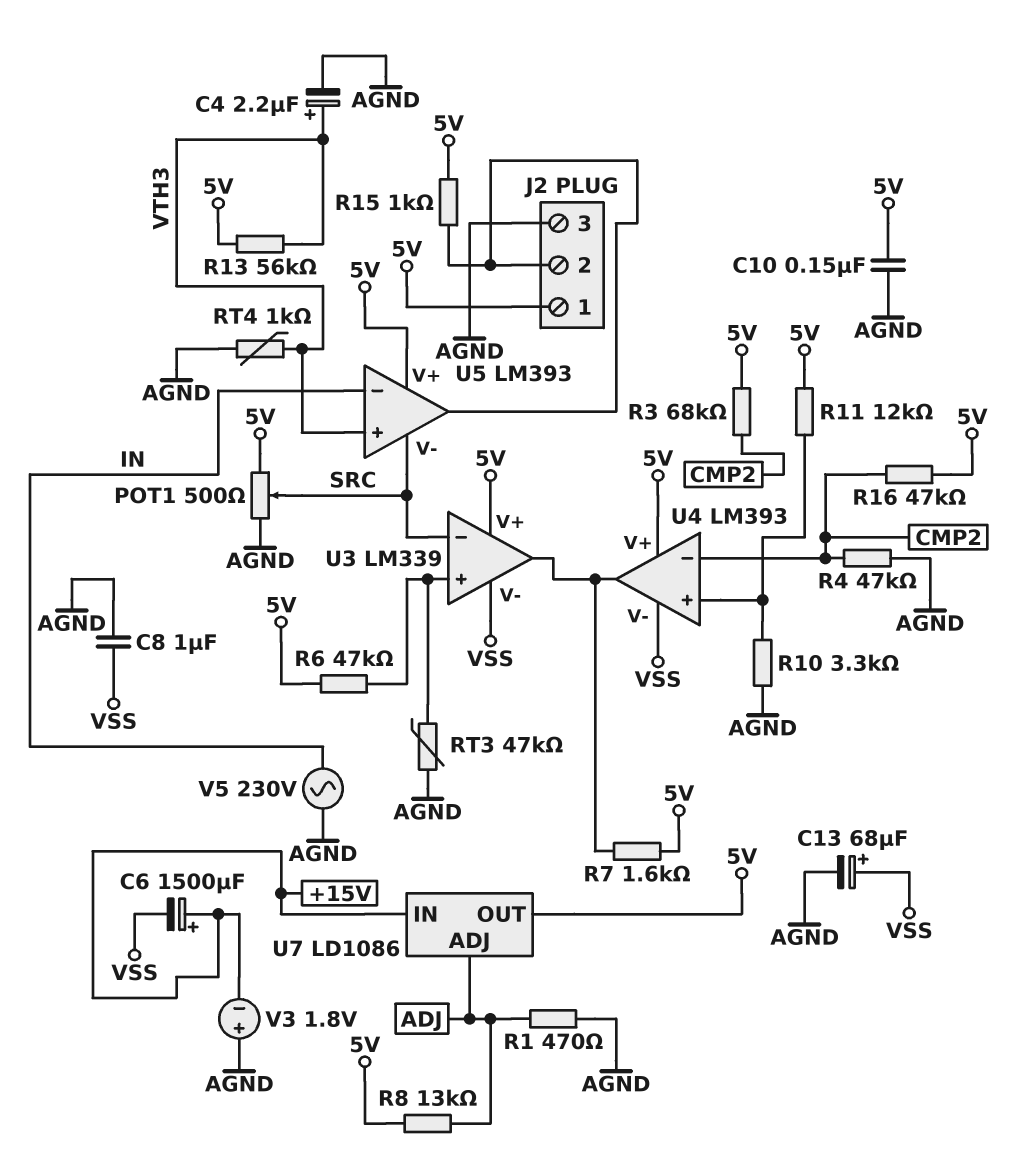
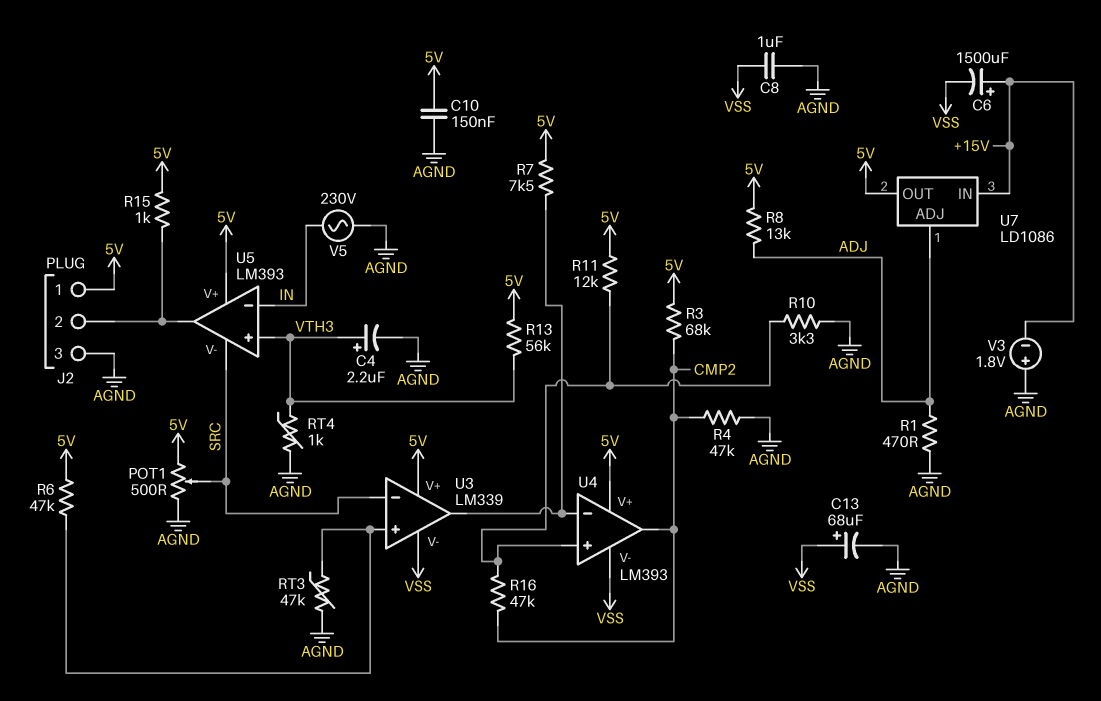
R7: 1.6k (5V, U3/out) -> 7.5k (5V, U3/out)
R16: 47k (5V, CMP2) -> 47k (CMP2, U4/in+)
U4 pin in-: CMP2 -> U3/out
U4 pin out: U3/out -> CMP2

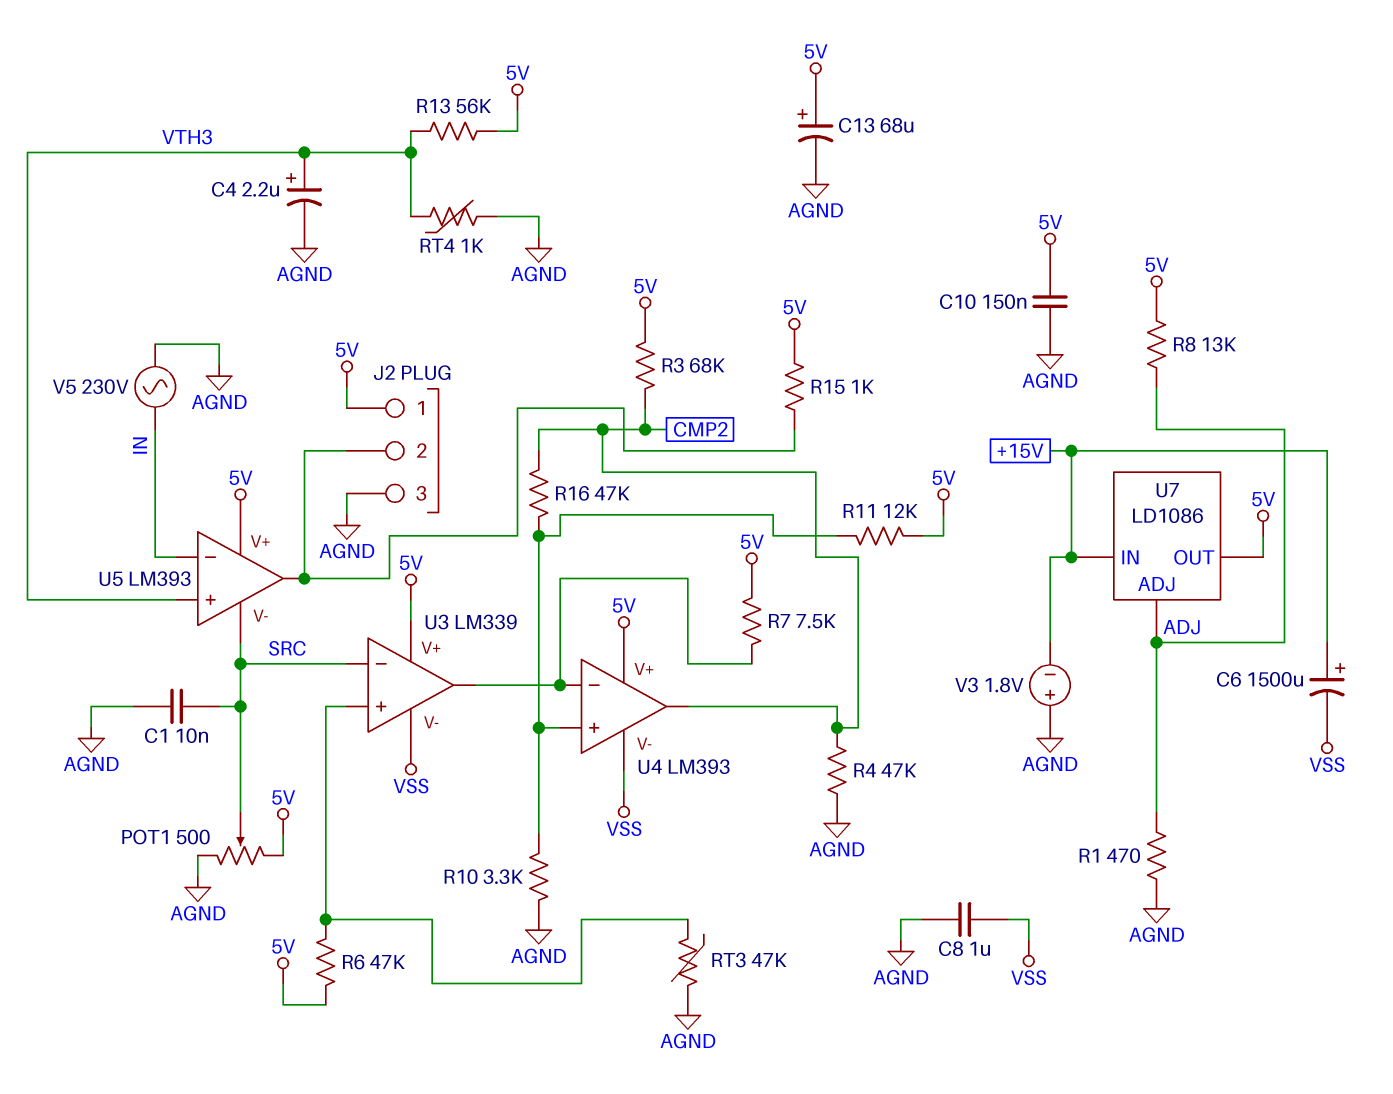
C1: none -> 10nF (AGND, SRC)
C13: 68uF (plus VSS, minus AGND) -> 68uF (plus 5V, minus AGND)

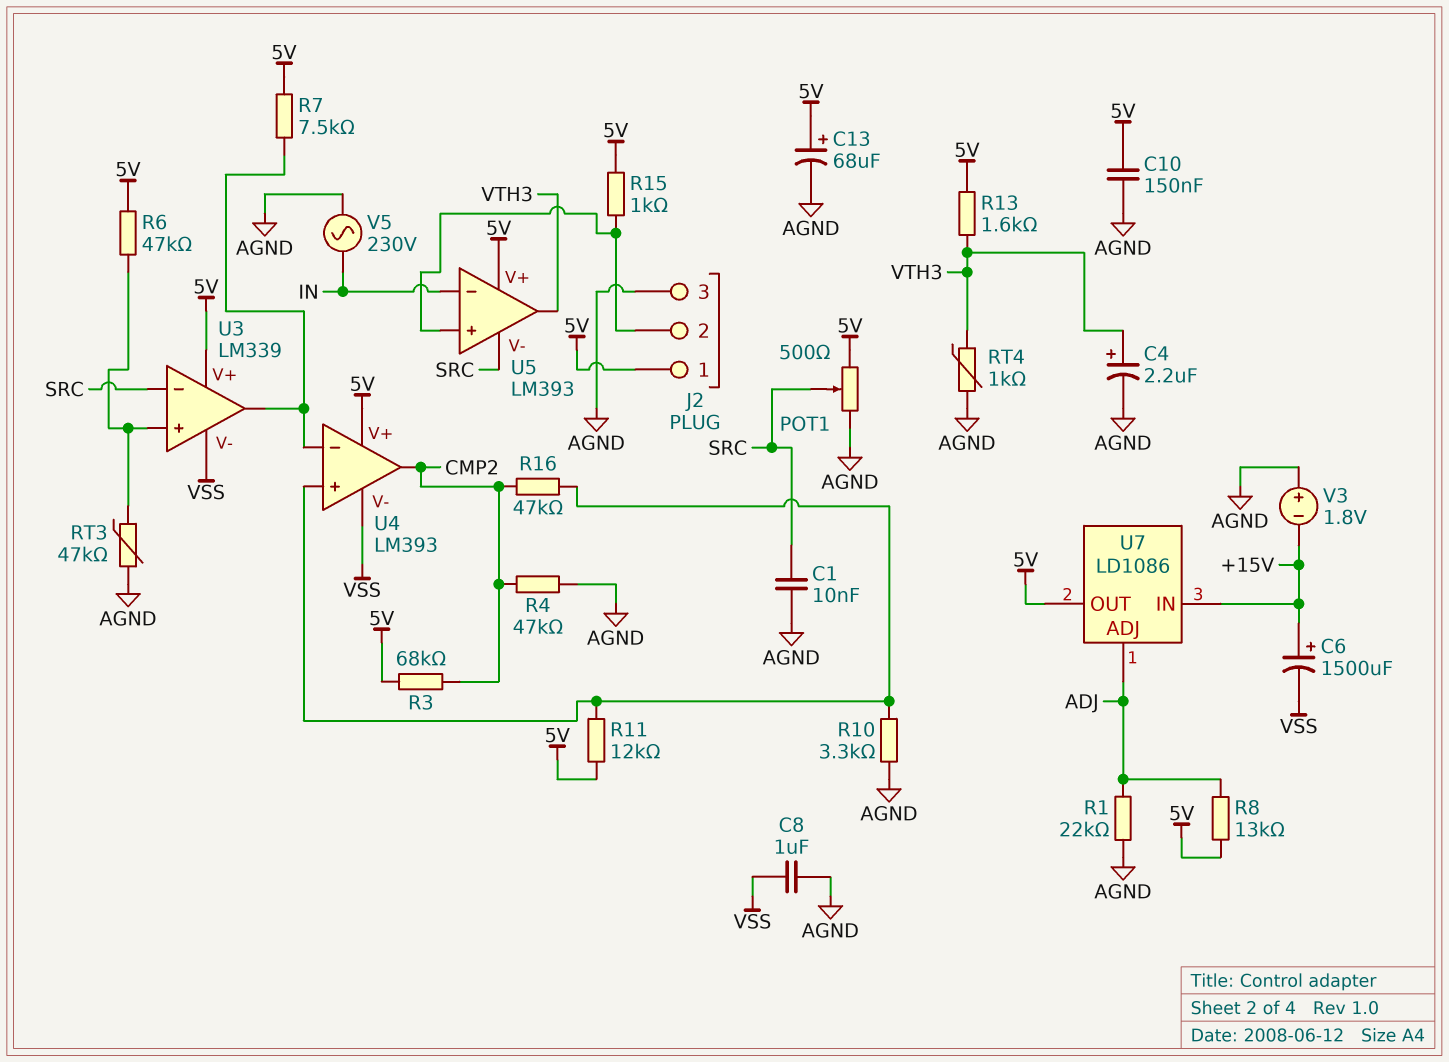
R1: 470 (ADJ, AGND) -> 22k (ADJ, AGND)
R13: 56k (5V, VTH3) -> 1.6k (5V, VTH3)
U5 pin in+: VTH3 -> J2/2
U5 pin out: J2/2 -> VTH3

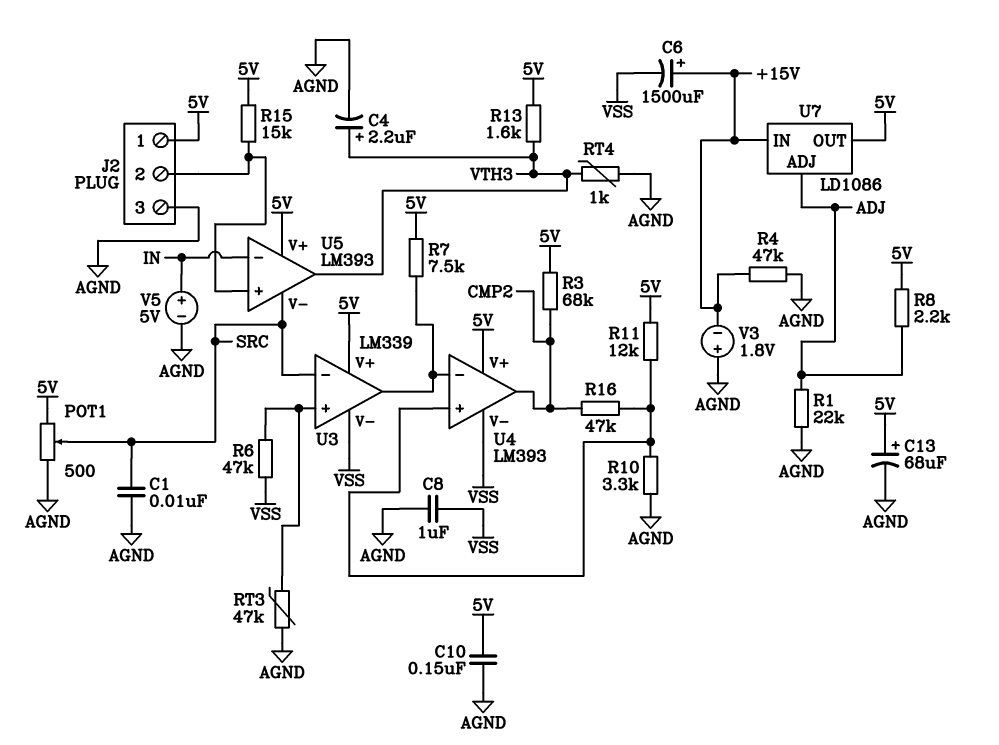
R4: 47k (AGND, CMP2) -> 47k (+15V, AGND)
R6: 47k (5V, U3/in+) -> 47k (U3/in+, VSS)
R8: 13k (5V, ADJ) -> 2.2k (5V, ADJ)
R15: 1k (5V, J2/2) -> 15k (5V, J2/2)
V5: AC 230V (AGND, IN) -> 5V (plus IN, minus AGND)

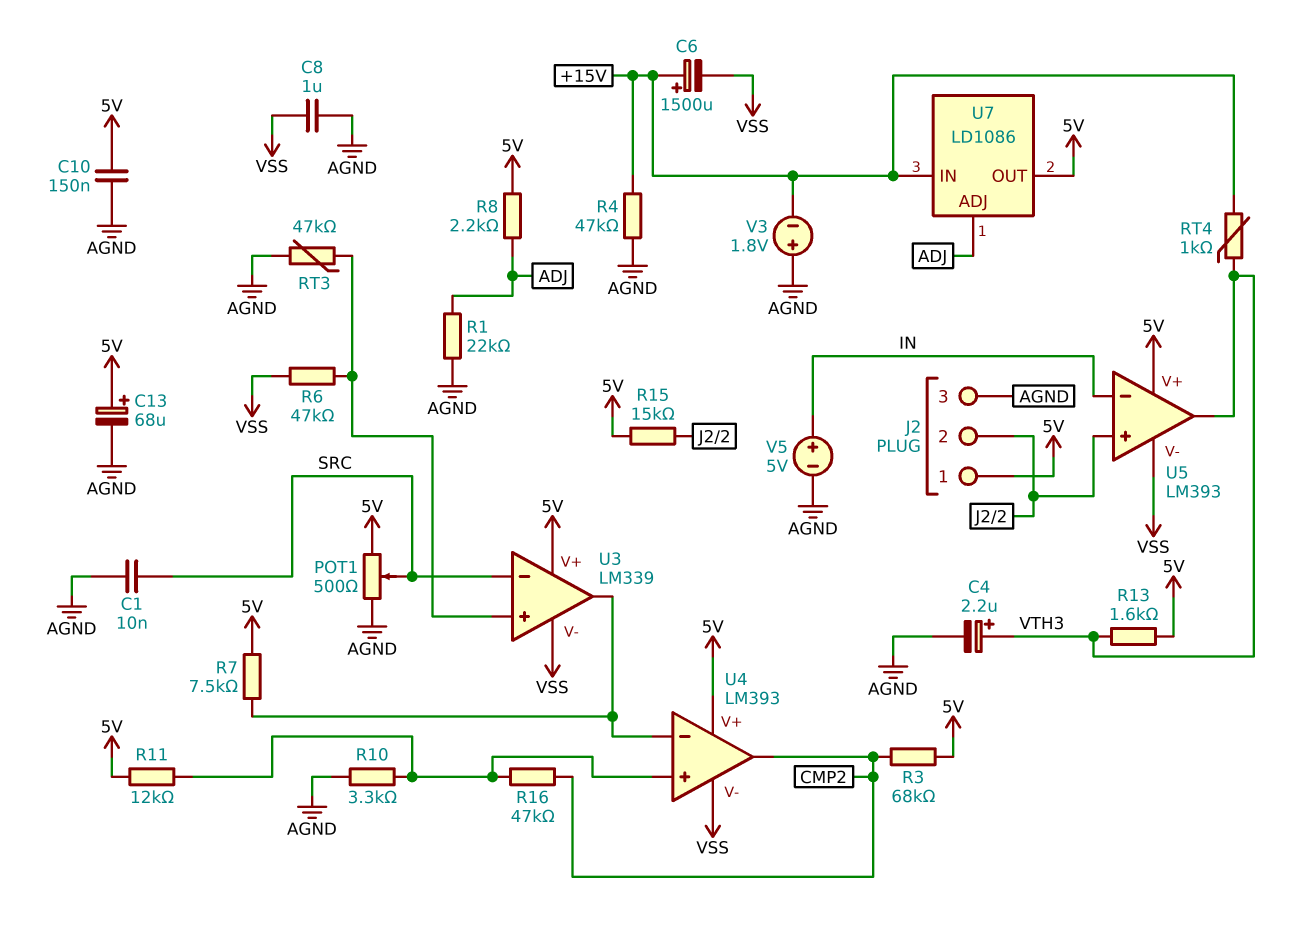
RT4: 1k (AGND, VTH3) -> 1k (+15V, VTH3)
U5 pin V-: SRC -> VSS

